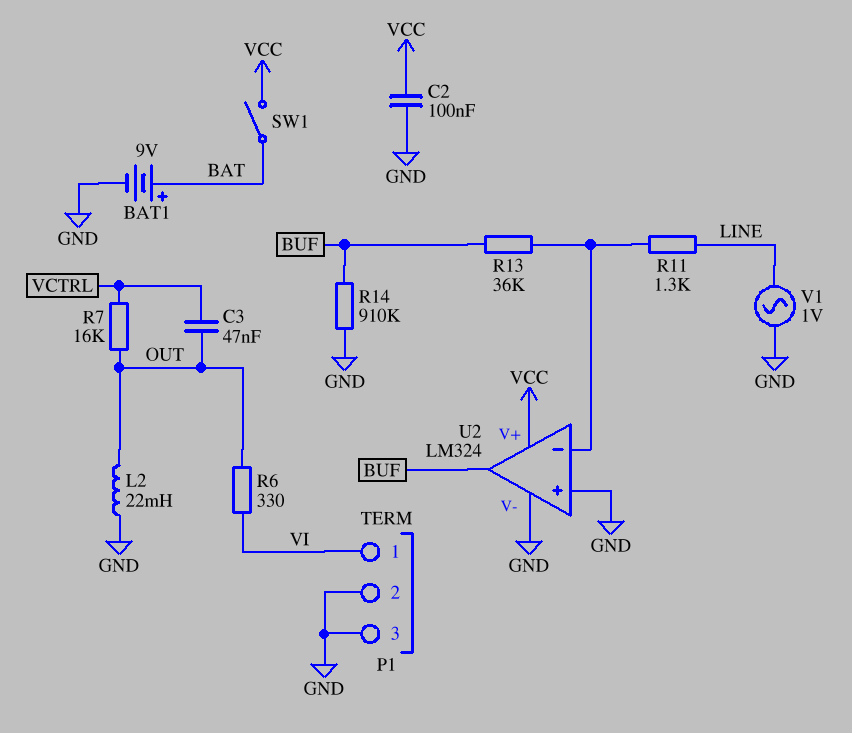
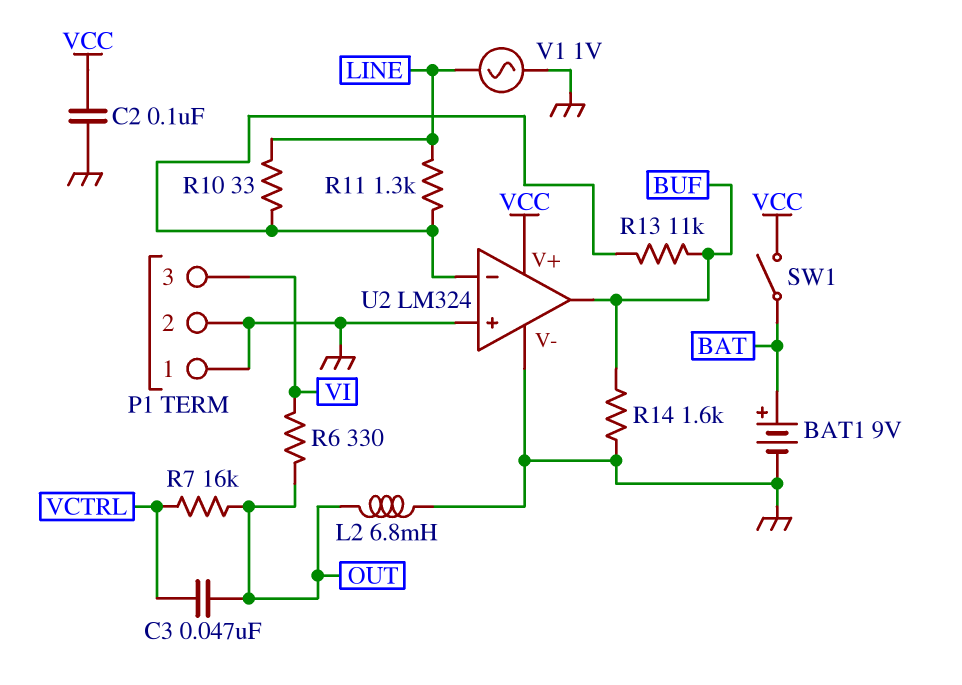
L2: 22mH (GND, OUT) -> 6.8mH (GND, OUT)
P1 pin 1: VI -> GND
P1 pin 3: GND -> VI
R10: none -> 33 (LINE, U2/in-)
R13: 36k (BUF, U2/in-) -> 11k (BUF, U2/in-)
R14: 910k (BUF, GND) -> 1.6k (BUF, GND)

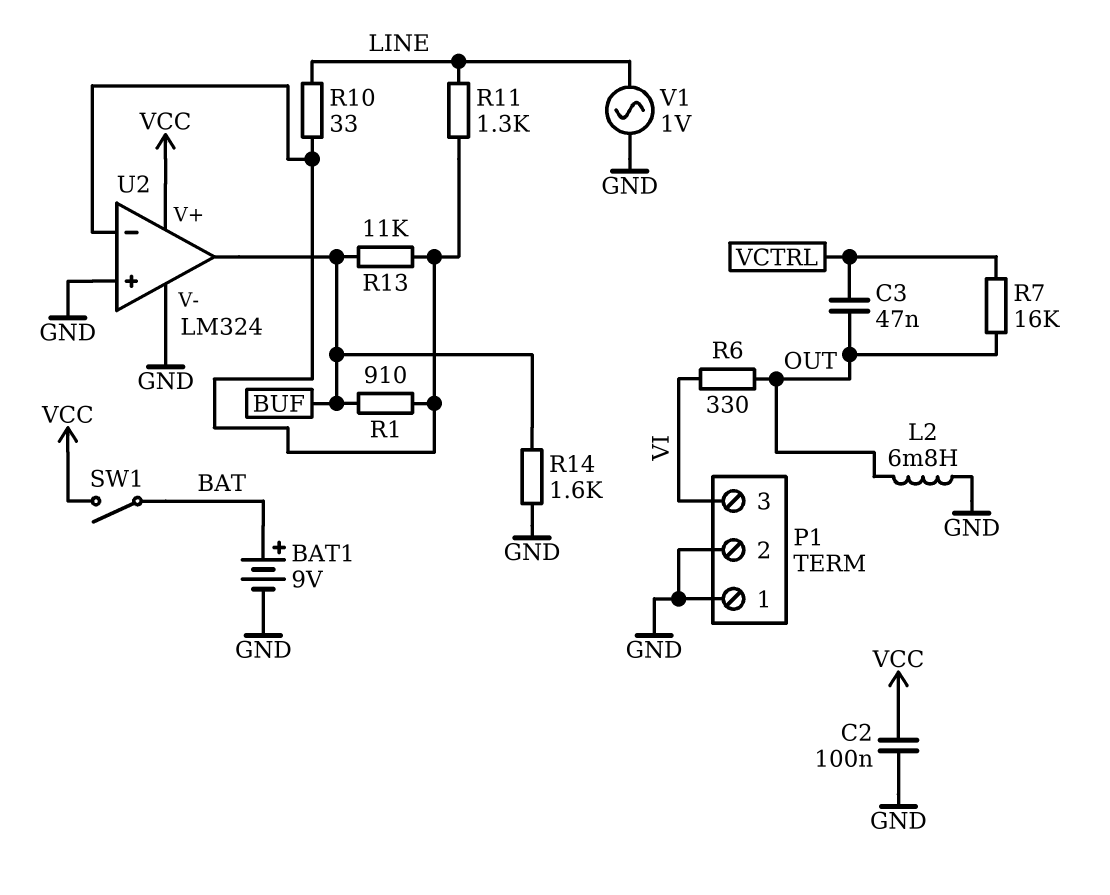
R1: none -> 910 (BUF, U2/in-)

